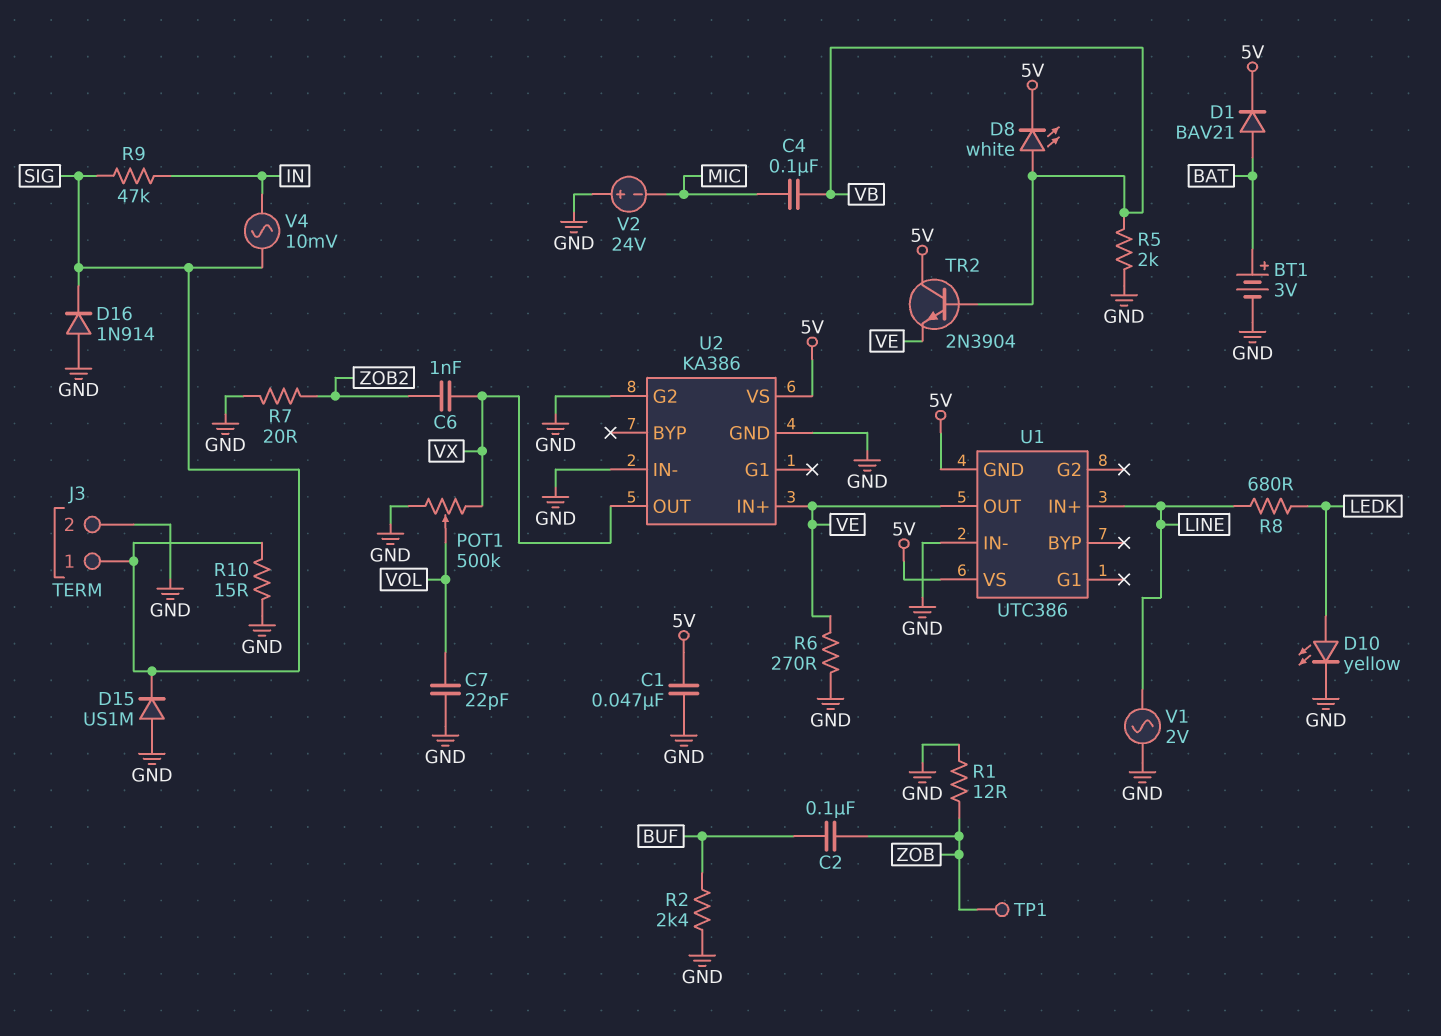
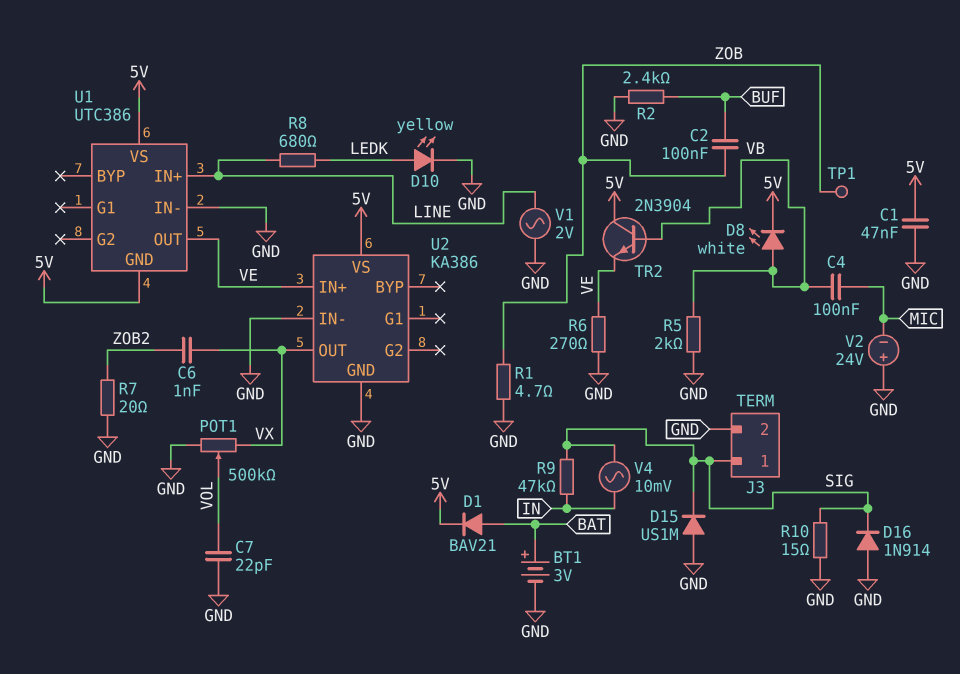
R1: 12 (GND, ZOB) -> 4.7 (GND, ZOB)
U2 pin G2: GND -> none

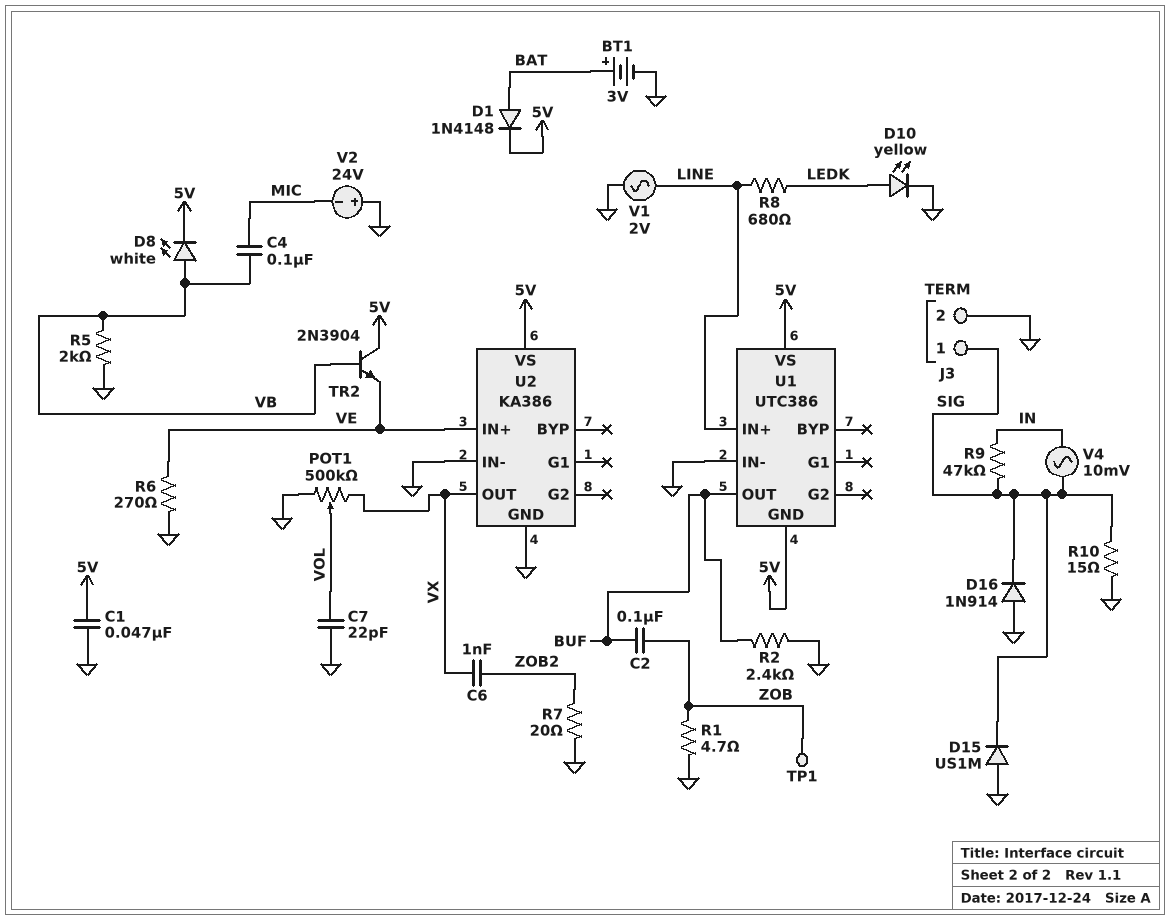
D1: diode BAV21 (A BAT, K 5V) -> diode 1N4148 (A BAT, K 5V)
U1 pin OUT: VE -> BUF

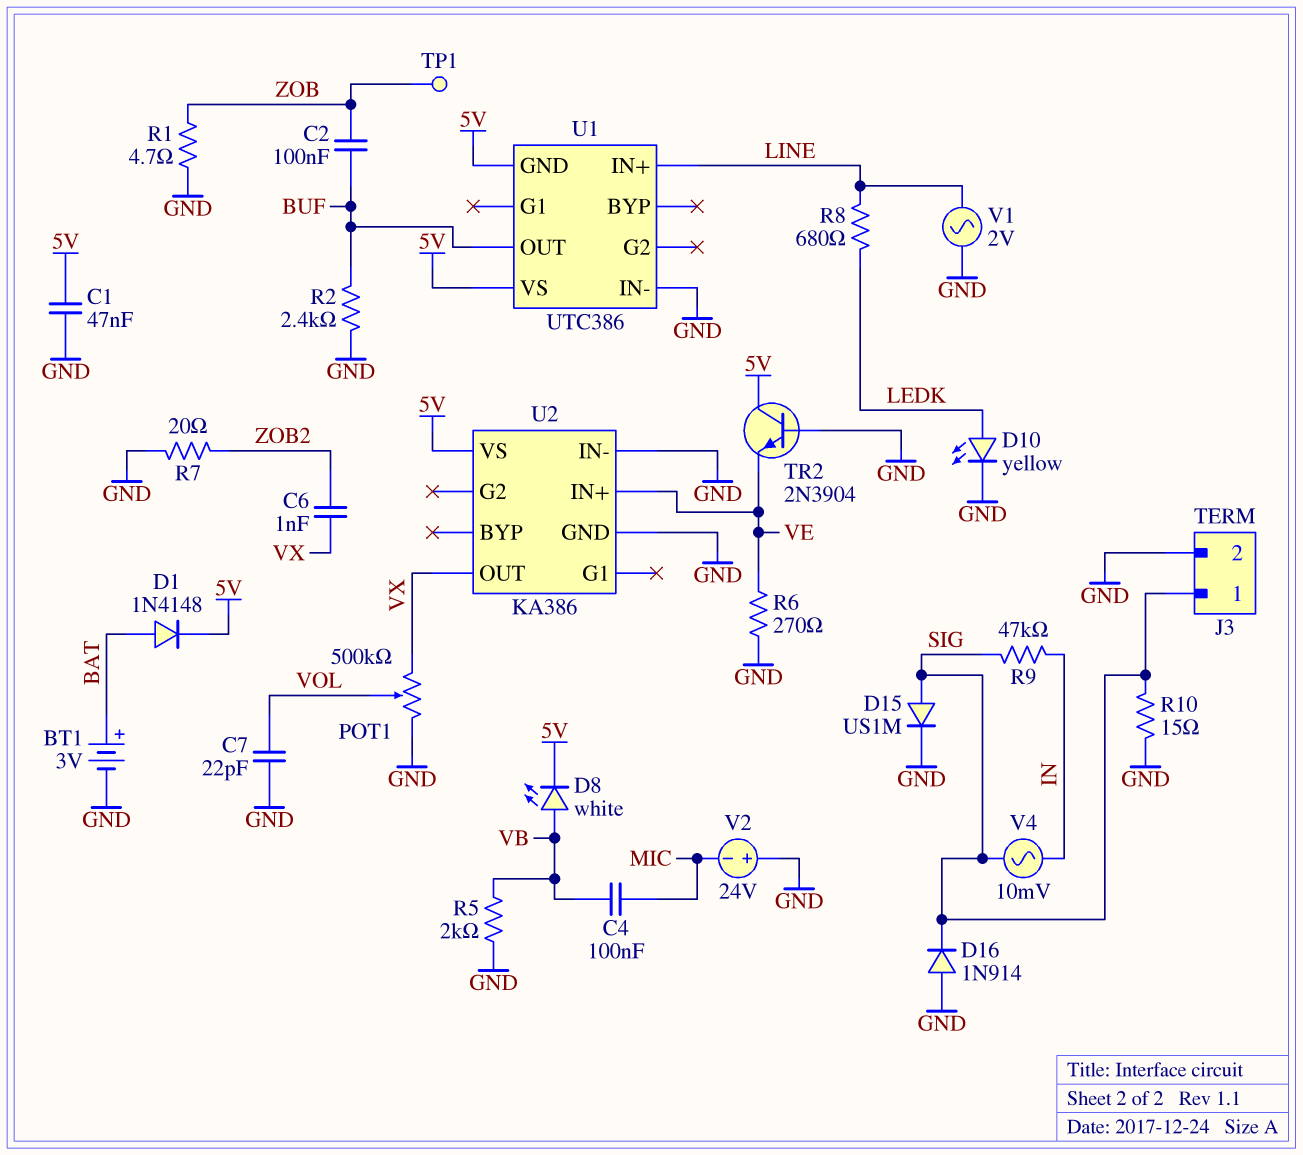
D15: diode US1M (A GND, K SIG) -> diode US1M (A SIG, K GND)
TR2: NPN 2N3904 (B VB, C 5V, E VE) -> NPN 2N3904 (B GND, C 5V, E VE)

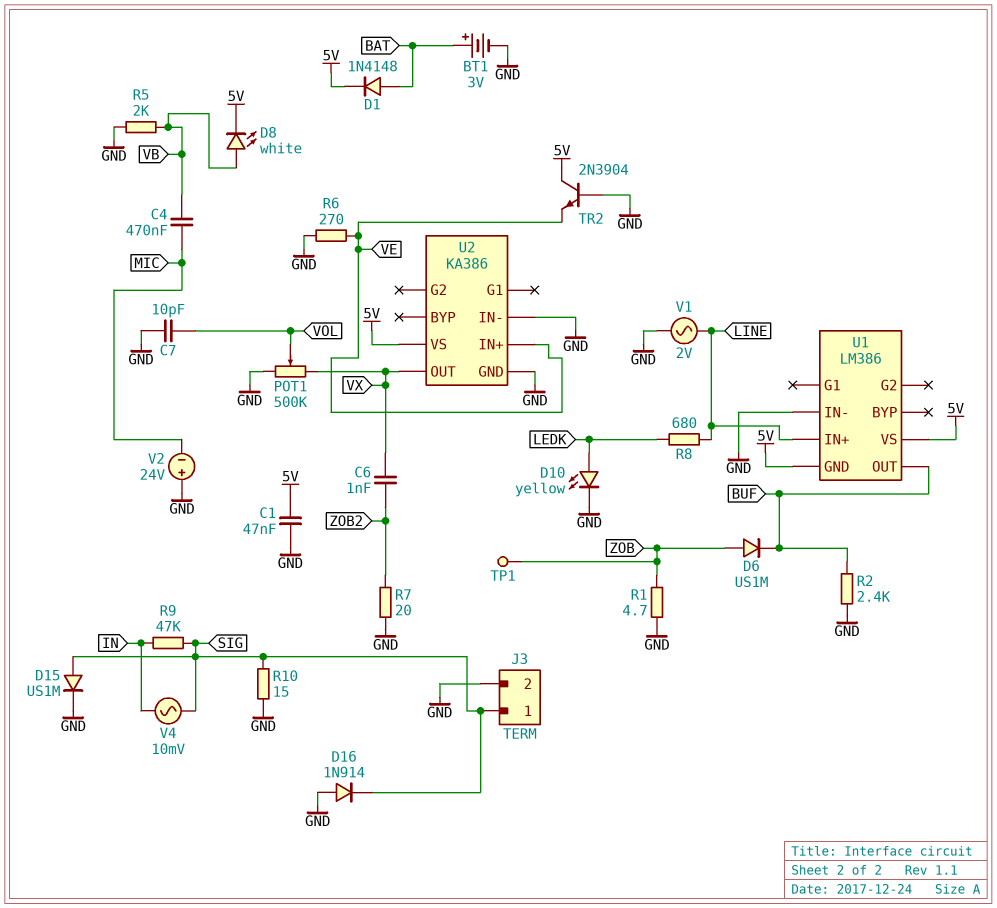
C2: 100nF (BUF, ZOB) -> none
C4: 100nF (MIC, VB) -> 470nF (MIC, VB)
C7: 22pF (GND, VOL) -> 10pF (GND, VOL)
D6: none -> diode US1M (A ZOB, K BUF)
U1: UTC386 -> LM386

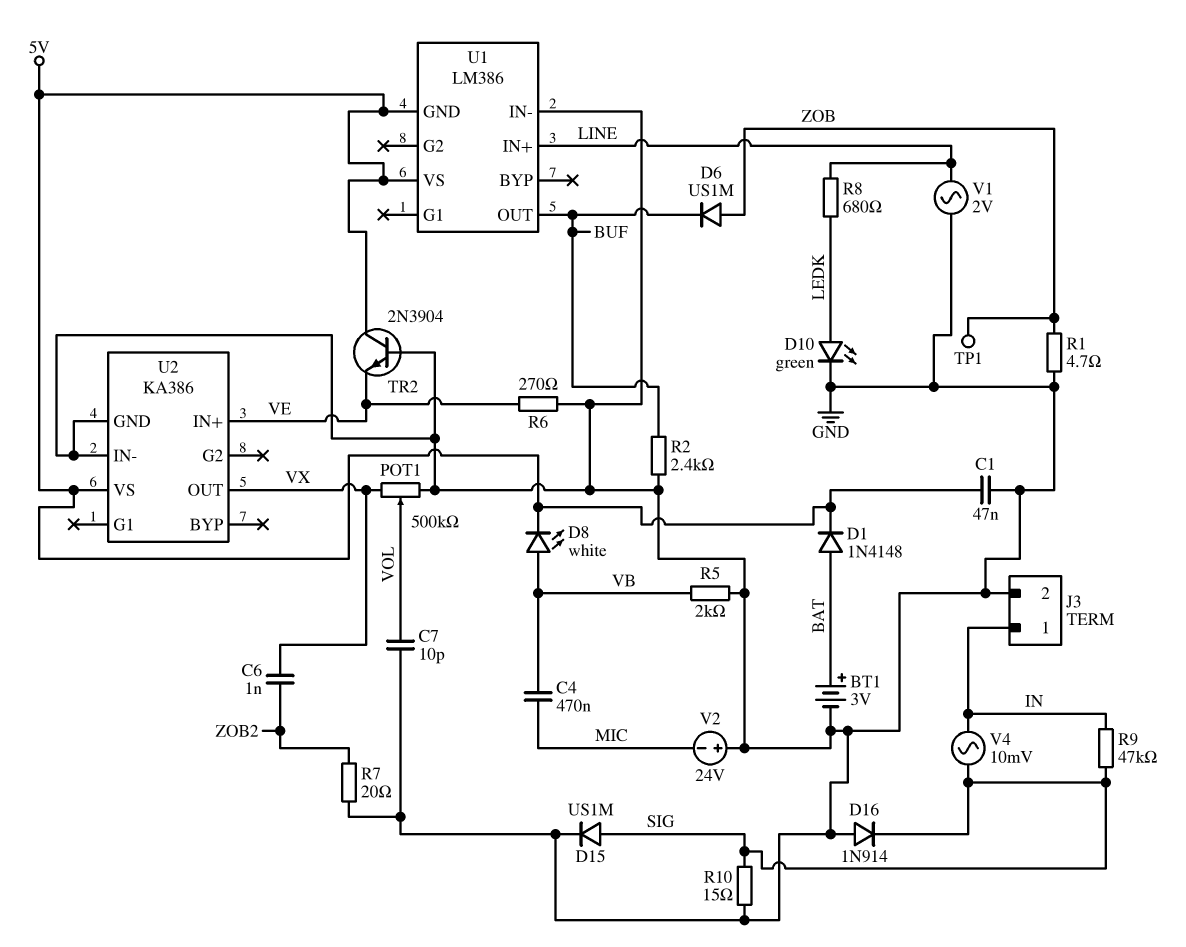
D10: LED yellow (A LEDK, K GND) -> LED green (A LEDK, K GND)
J3 pin 1: SIG -> IN

